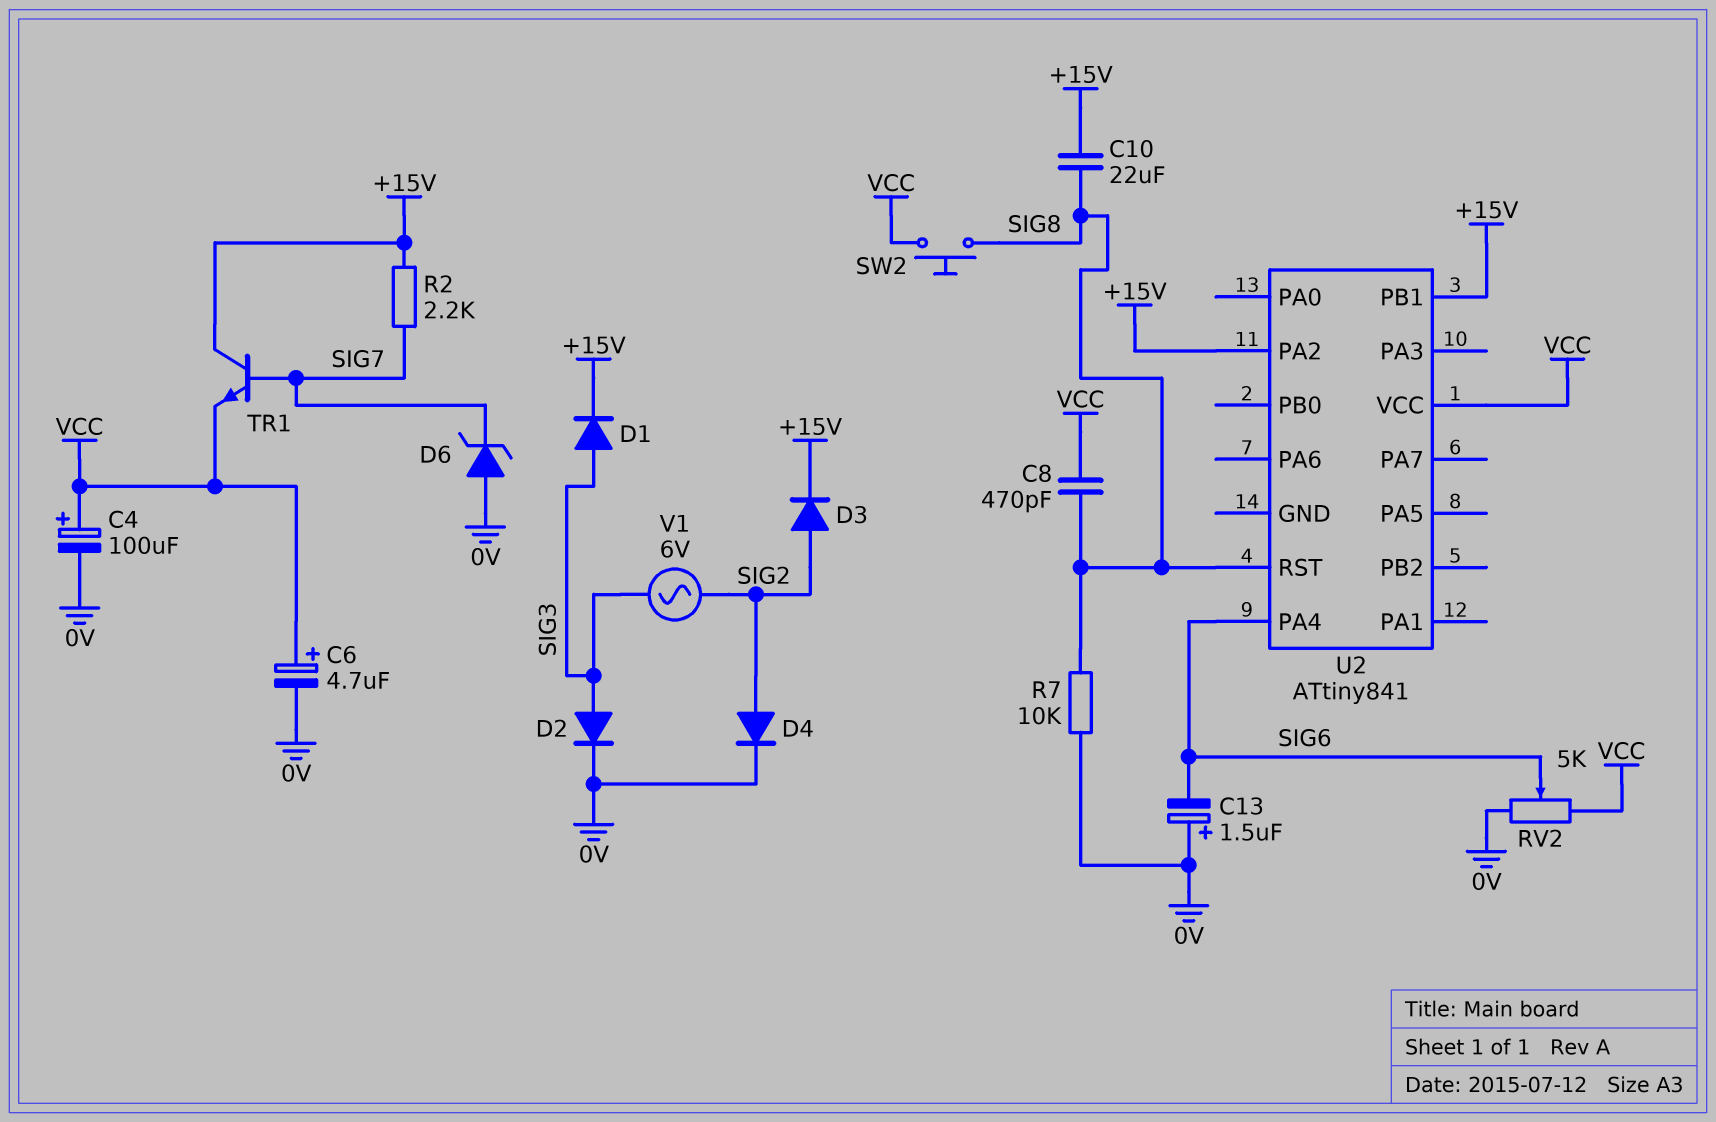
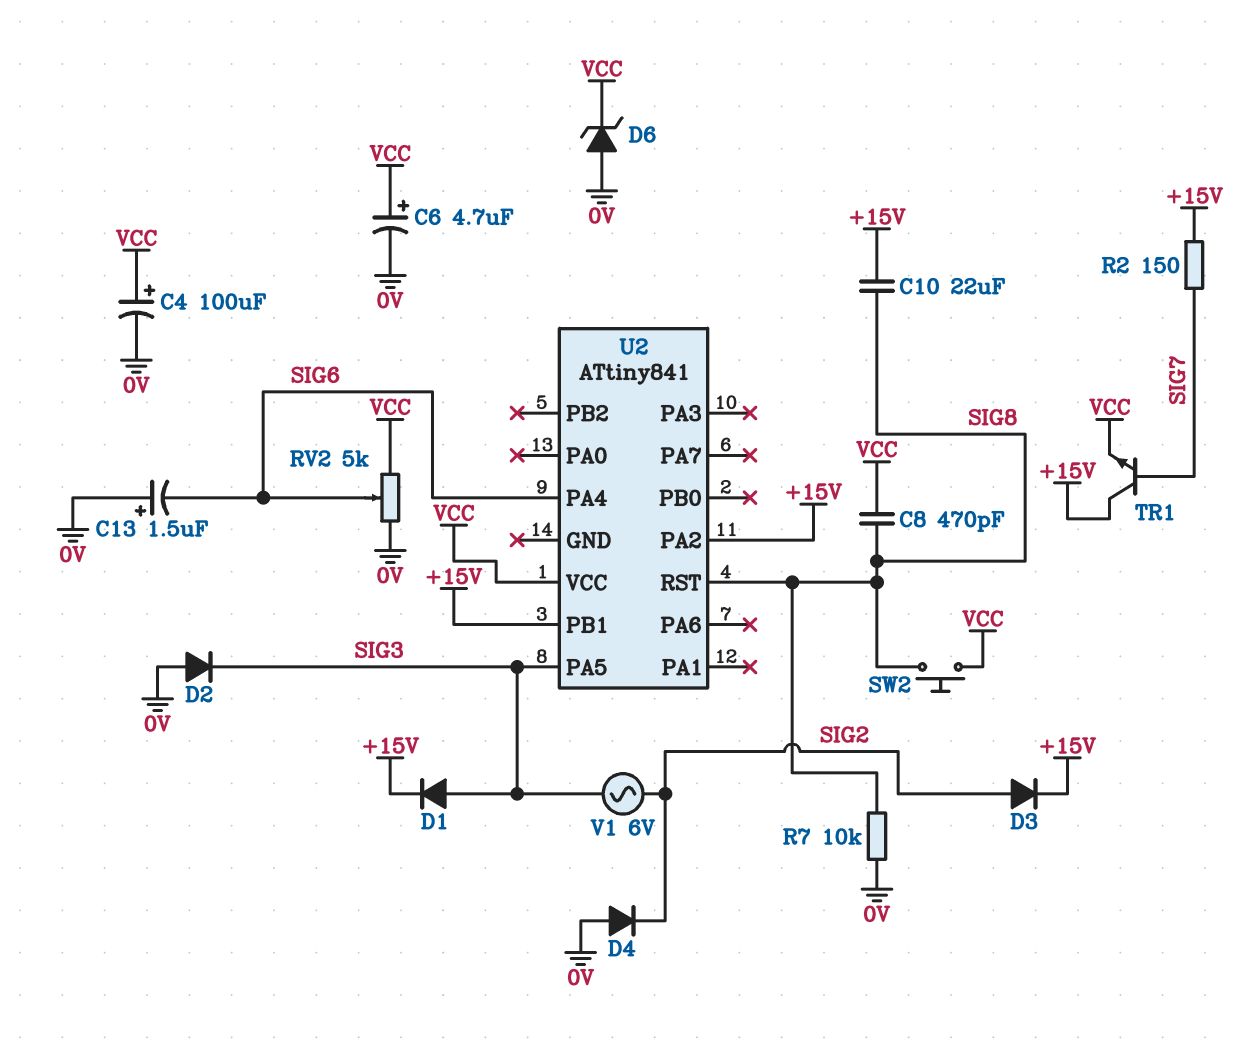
D2: diode (A SIG3, K 0V) -> diode (A 0V, K SIG3)
D4: diode (A SIG2, K 0V) -> diode (A 0V, K SIG2)
D6: zener (A 0V, K SIG7) -> zener (A 0V, K VCC)
R2: 2.2k (+15V, SIG7) -> 150 (+15V, SIG7)
U2 pin PA5: none -> SIG3

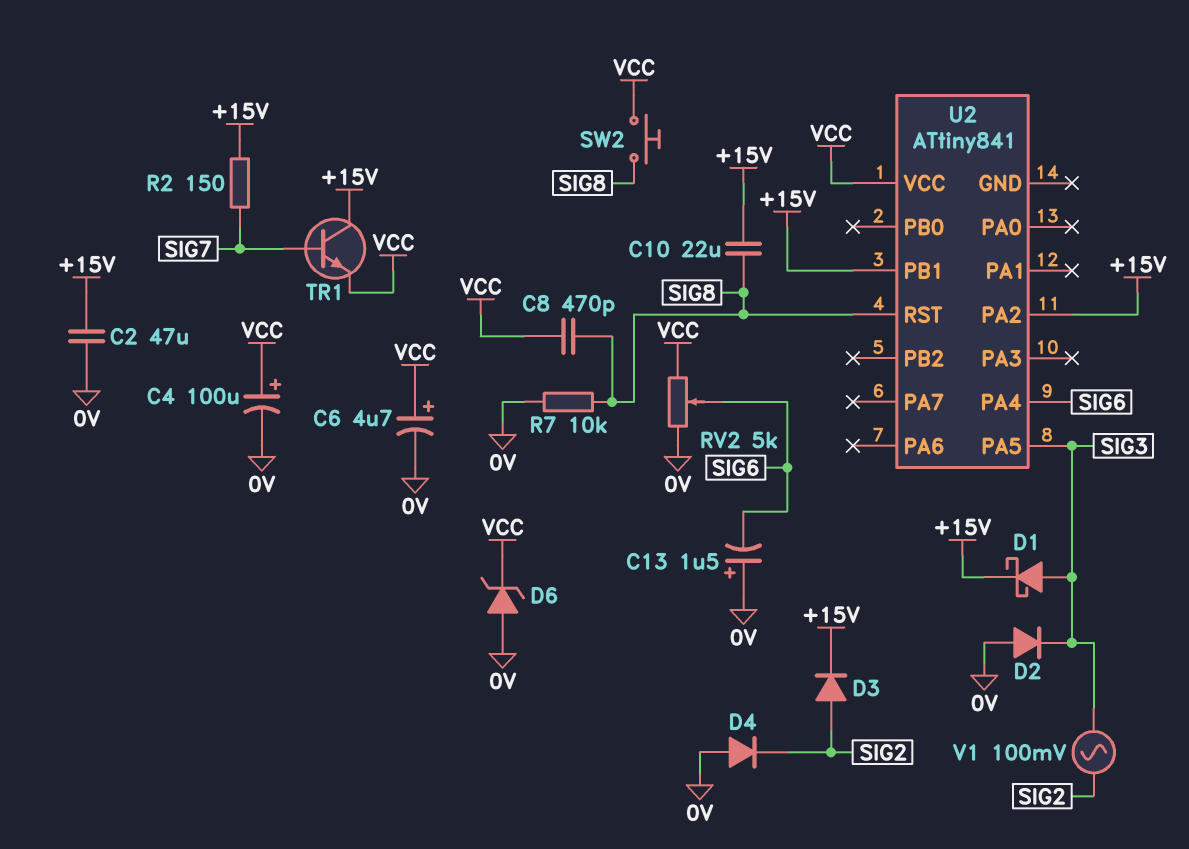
C2: none -> 47uF (+15V, 0V)
D1: diode (A SIG3, K +15V) -> schottky (A SIG3, K +15V)
V1: AC 6V (SIG2, SIG3) -> AC 100mV (SIG2, SIG3)

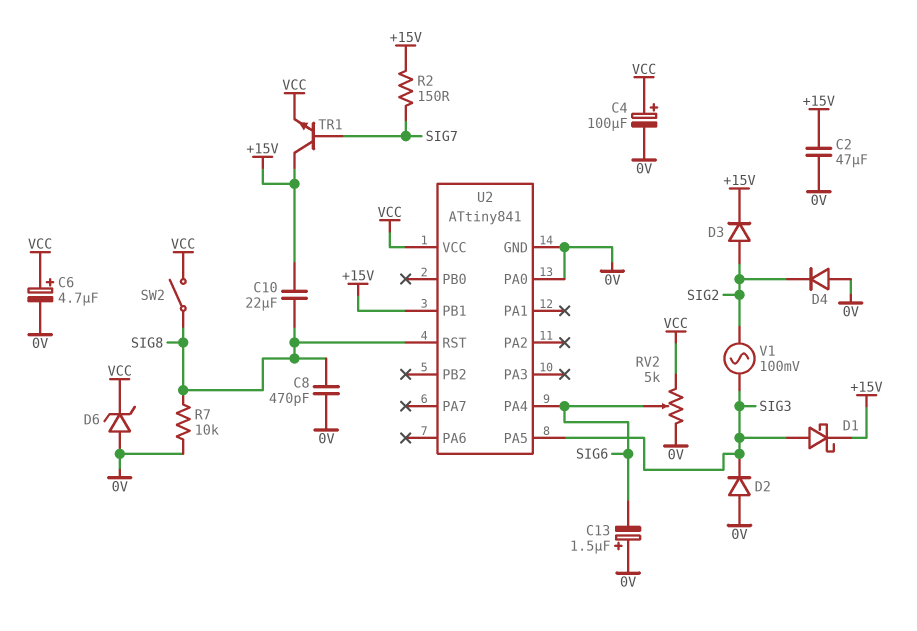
C8: 470pF (SIG8, VCC) -> 470pF (0V, SIG8)
SW2: button (SIG8, VCC) -> switch (SIG8, VCC)
U2 pin GND: none -> 0V
U2 pin PA0: none -> 0V
U2 pin PA2: +15V -> none

